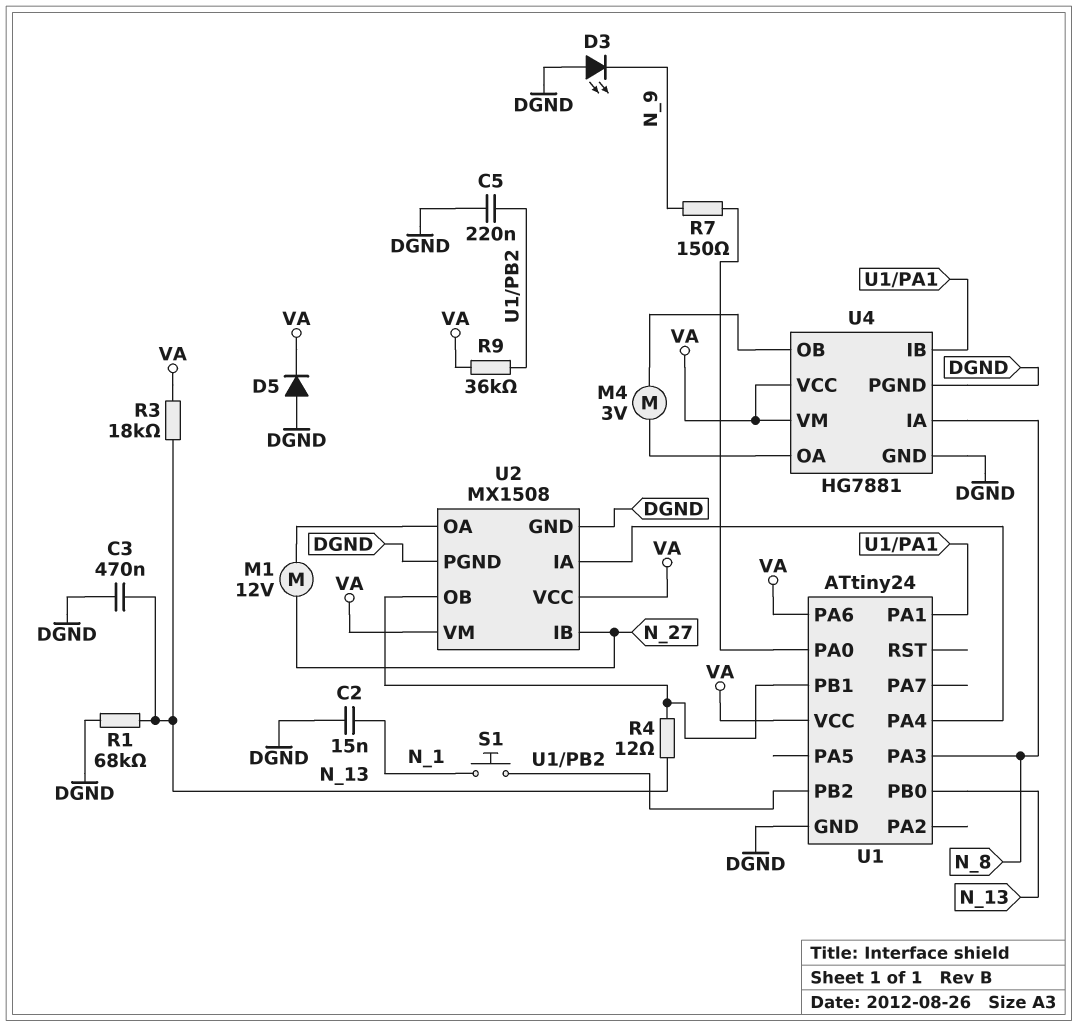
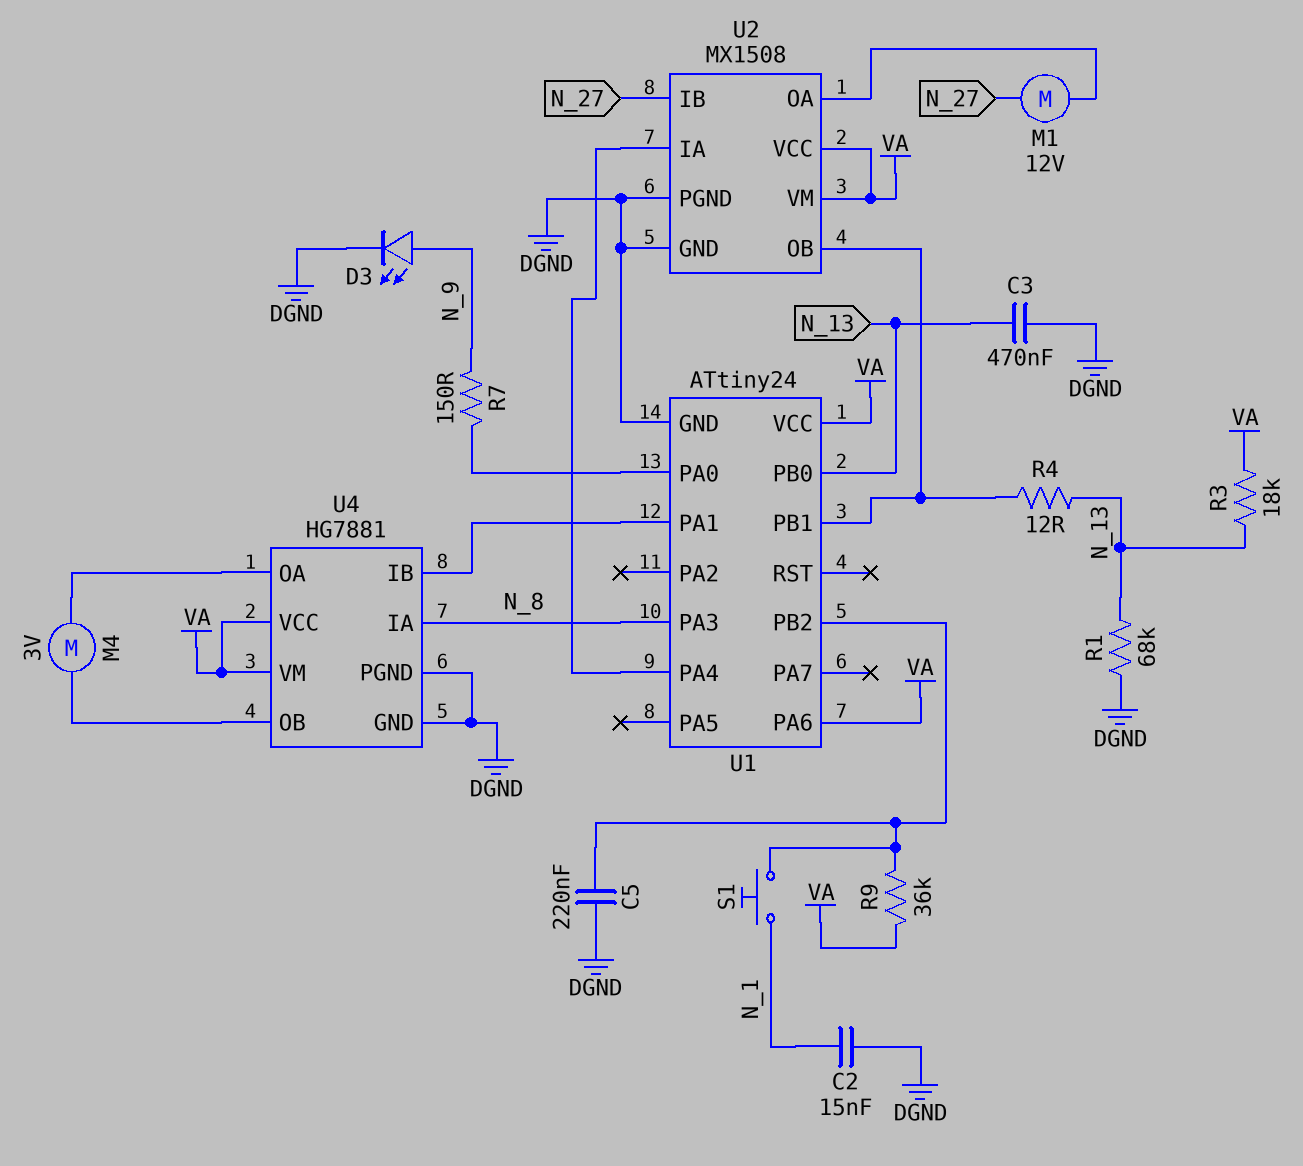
D3: LED (A DGND, K N_9) -> LED (A N_9, K DGND)
D5: diode (A DGND, K VA) -> none

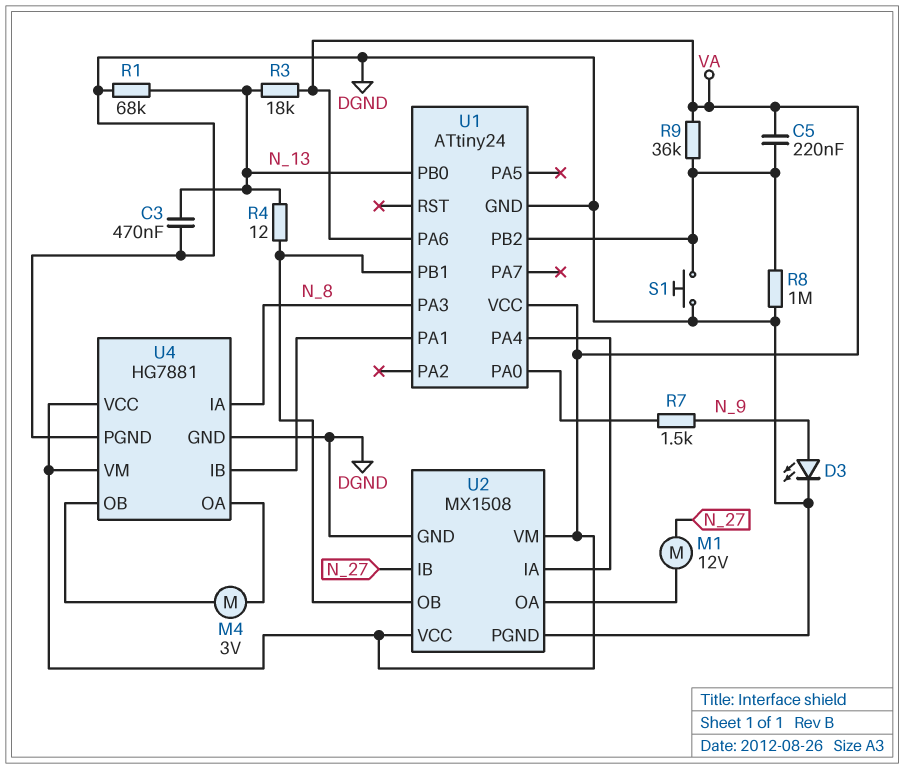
C2: 15nF (DGND, N_1) -> none
C5: 220nF (DGND, U1/PB2) -> 220nF (U1/PB2, VA)
R7: 150 (N_9, U1/PA0) -> 1.5k (N_9, U1/PA0)
R8: none -> 1M (DGND, U1/PB2)
S1: button (N_1, U1/PB2) -> button (DGND, U1/PB2)

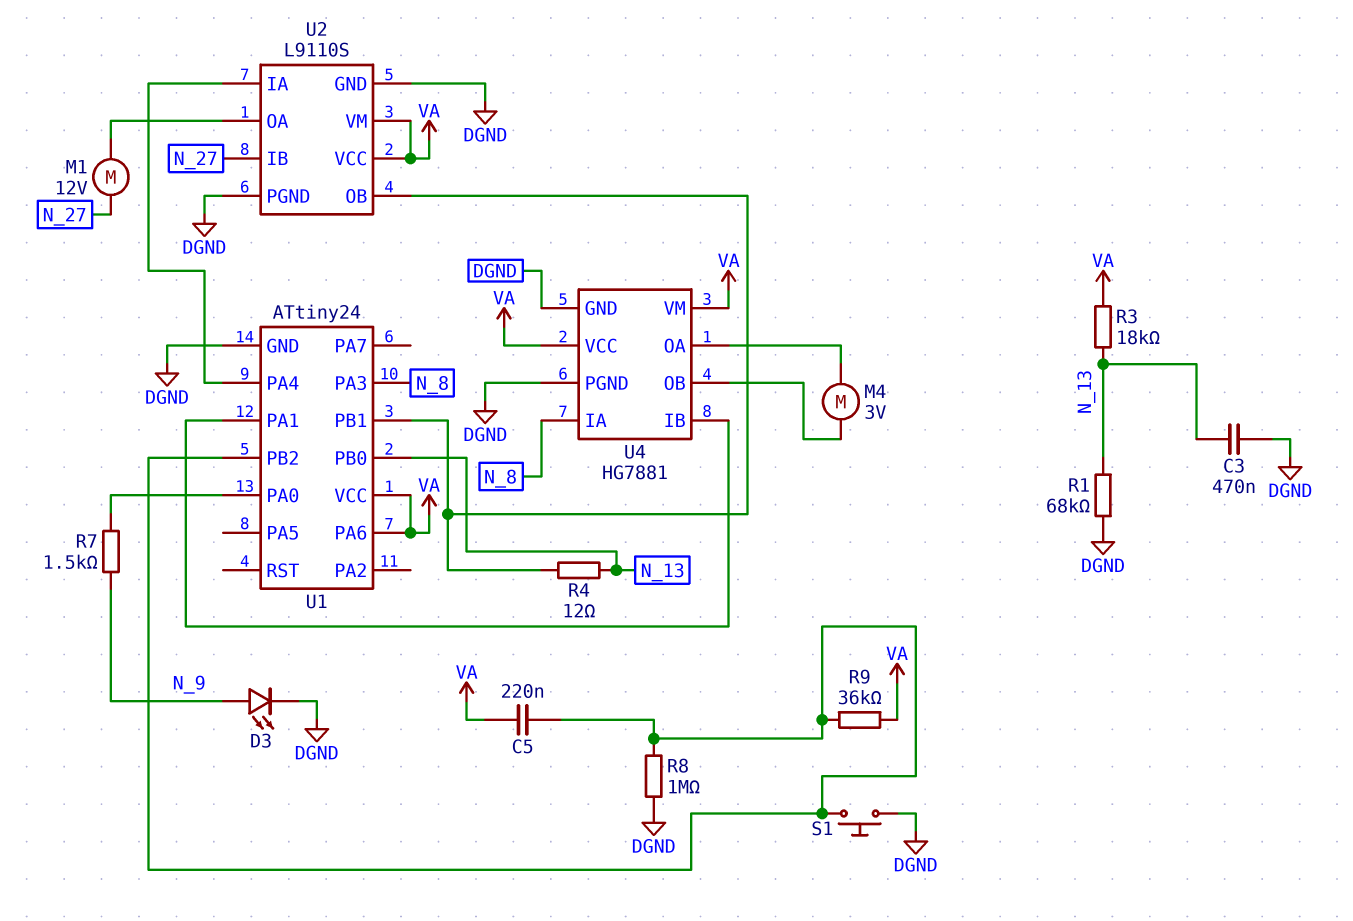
U2: MX1508 -> L9110S

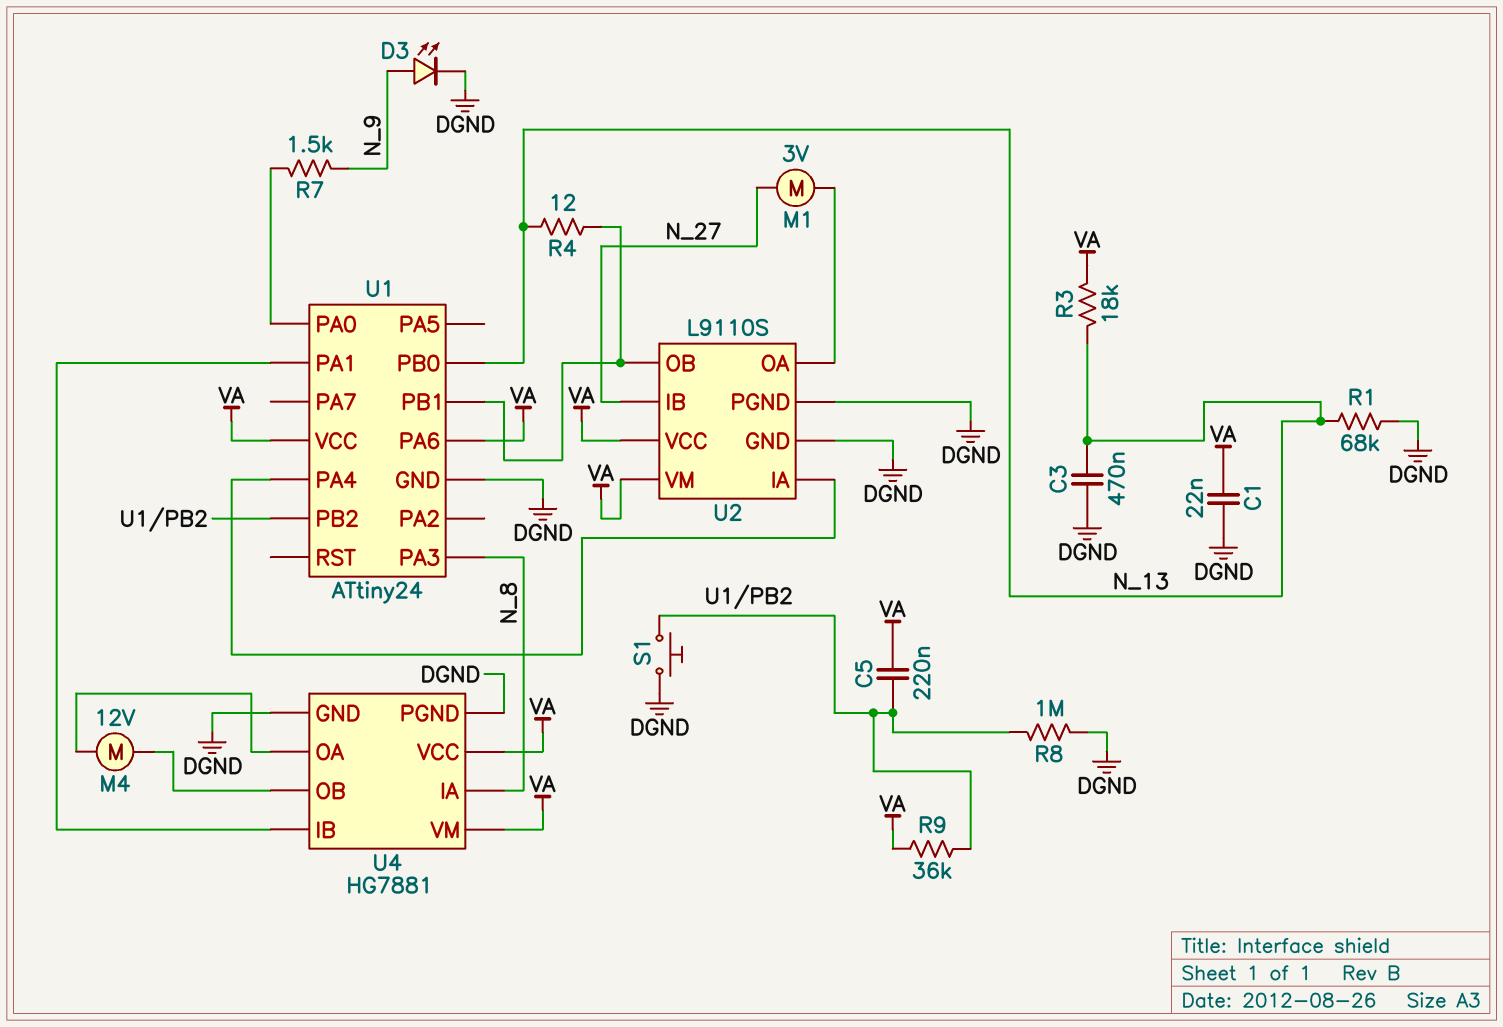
C1: none -> 22nF (DGND, VA)
M1: motor 12V (N_27, U2/OA) -> motor 3V (N_27, U2/OA)
M4: motor 3V (U4/OA, U4/OB) -> motor 12V (U4/OA, U4/OB)

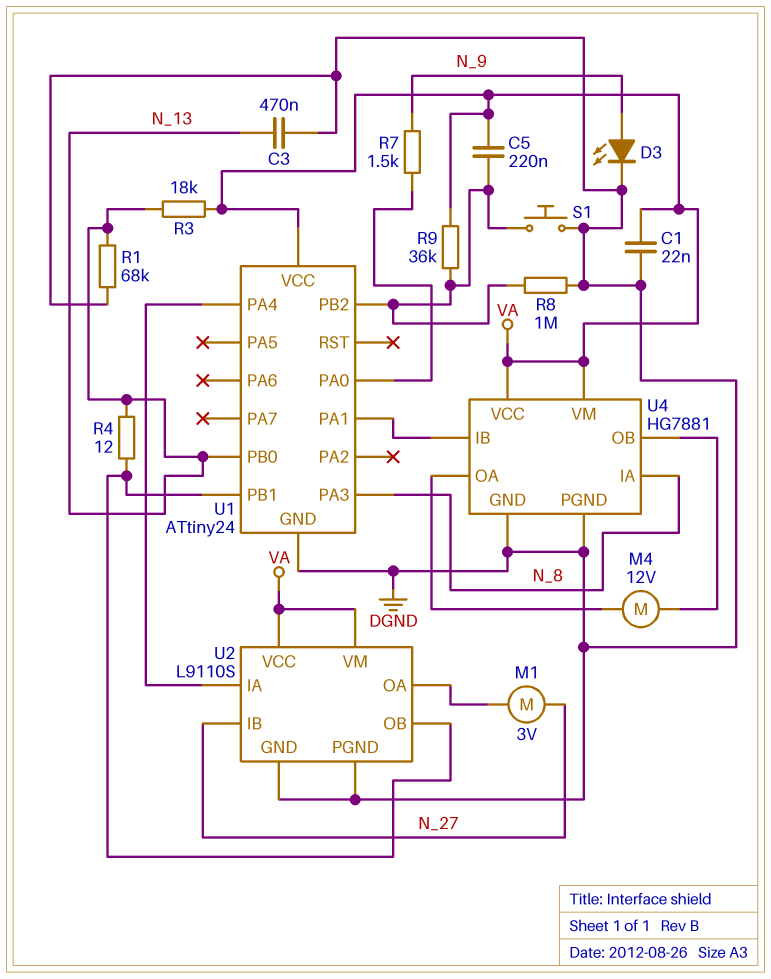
U1 pin PA6: VA -> none

